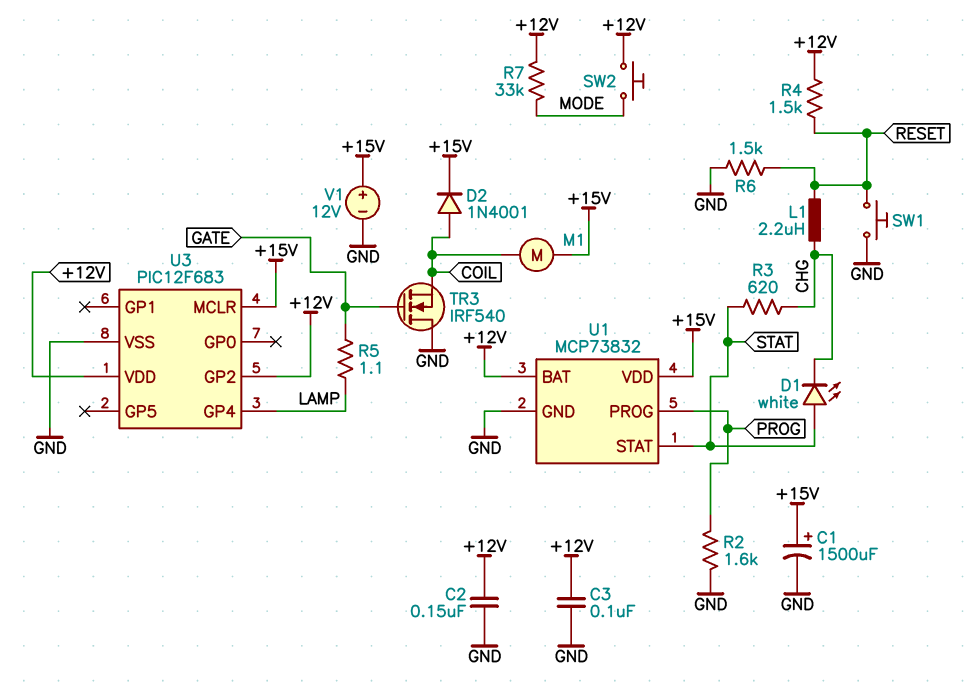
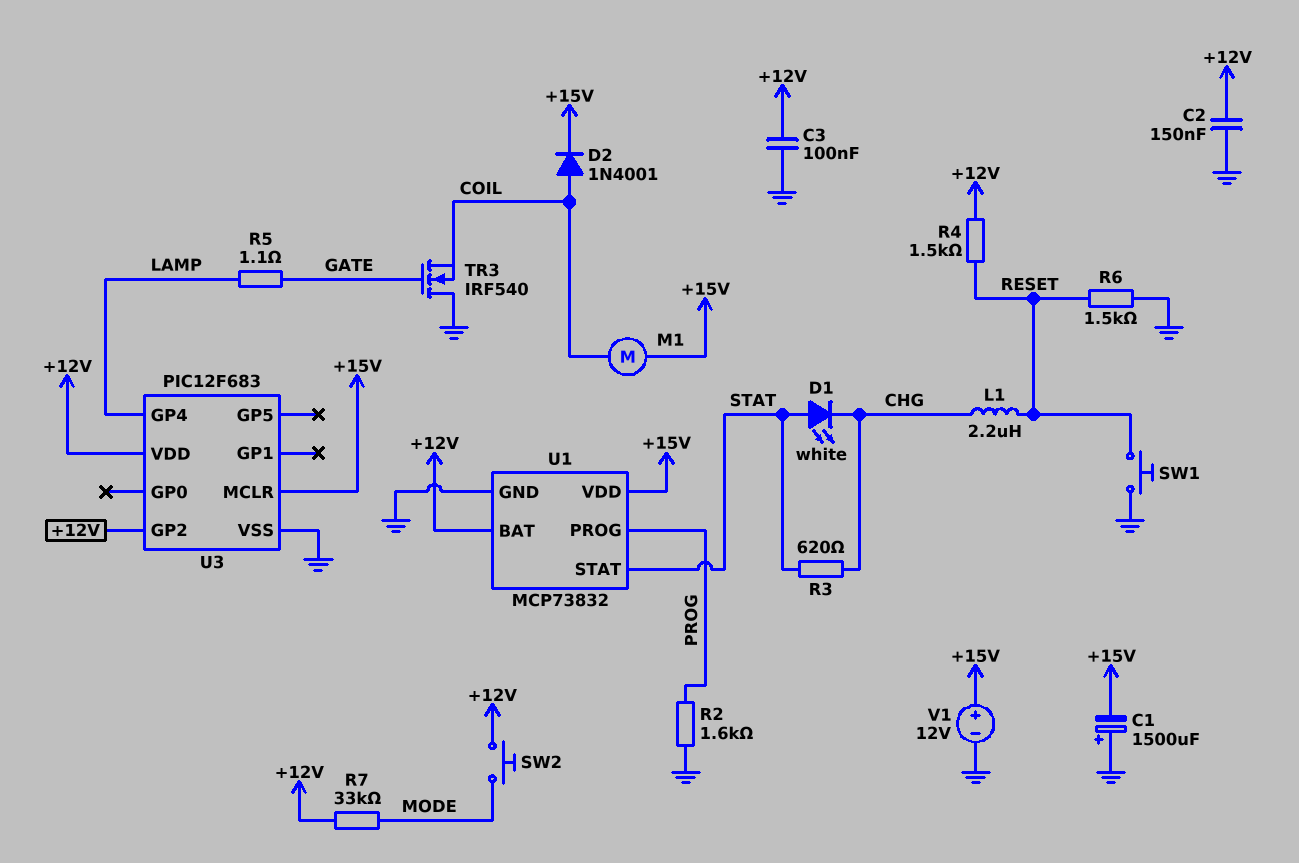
C1: 1500uF (plus +15V, minus GND) -> 1500uF (plus GND, minus +15V)

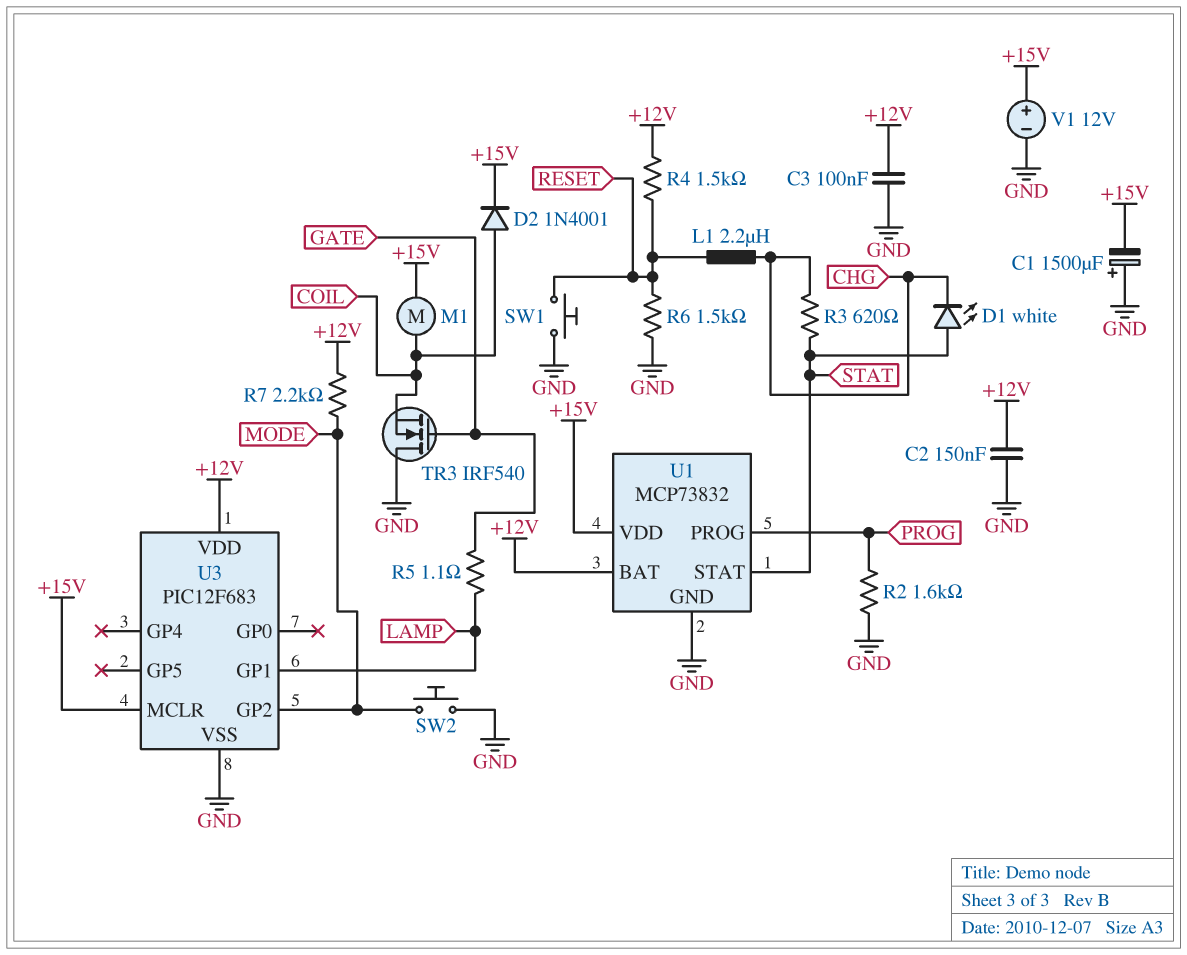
R7: 33k (+12V, MODE) -> 2.2k (+12V, MODE)
SW2: button (+12V, MODE) -> button (GND, MODE)
U3 pin GP1: none -> LAMP
U3 pin GP2: +12V -> MODE
U3 pin GP4: LAMP -> none

